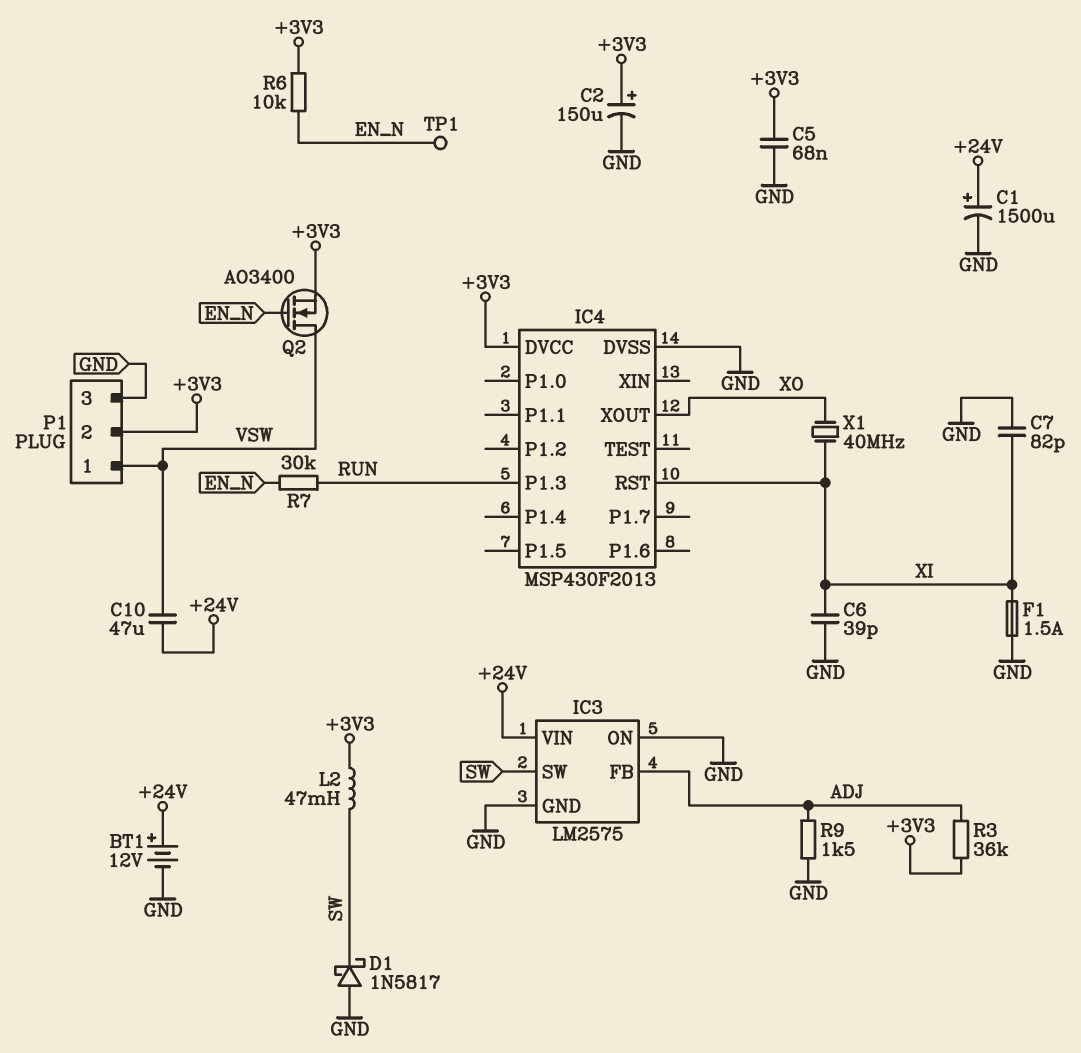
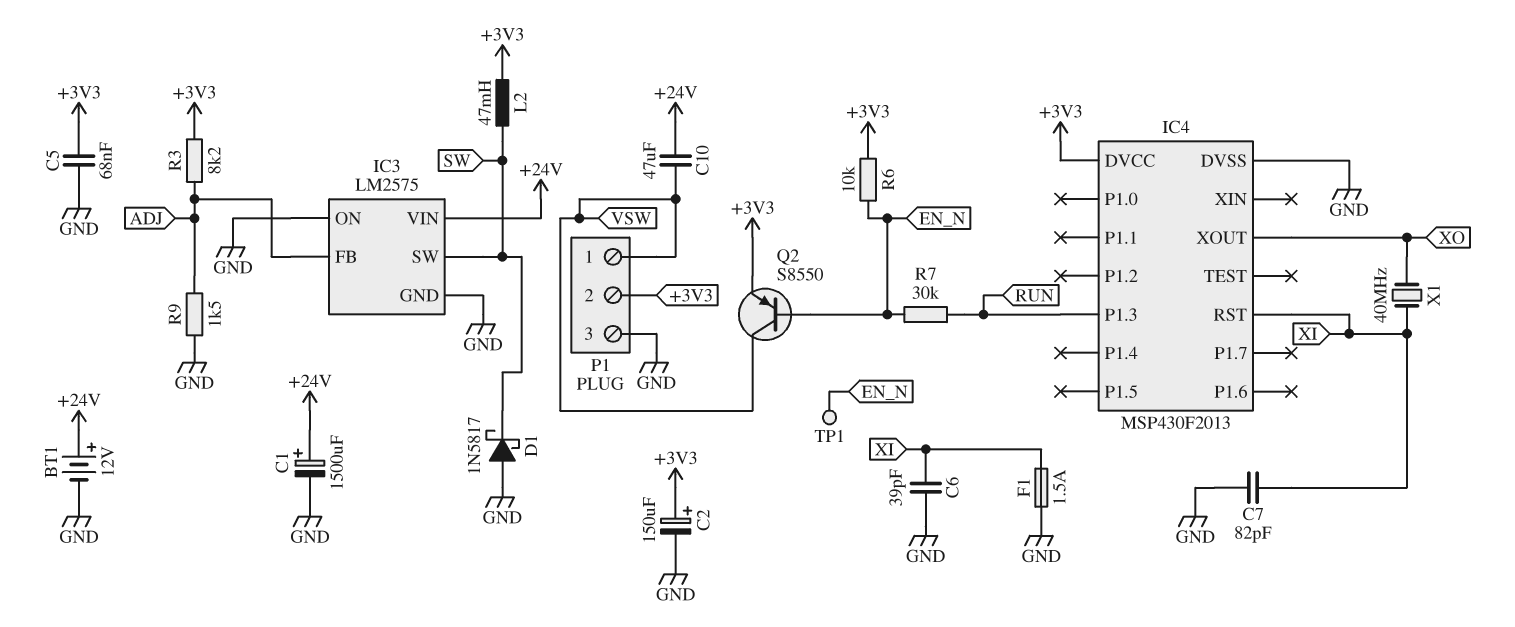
Q2: NMOS AO3400 (G EN_N, D VSW, S +3V3) -> PNP S8550 (B EN_N, C VSW, E +3V3)
R3: 36k (+3V3, ADJ) -> 8.2k (+3V3, ADJ)

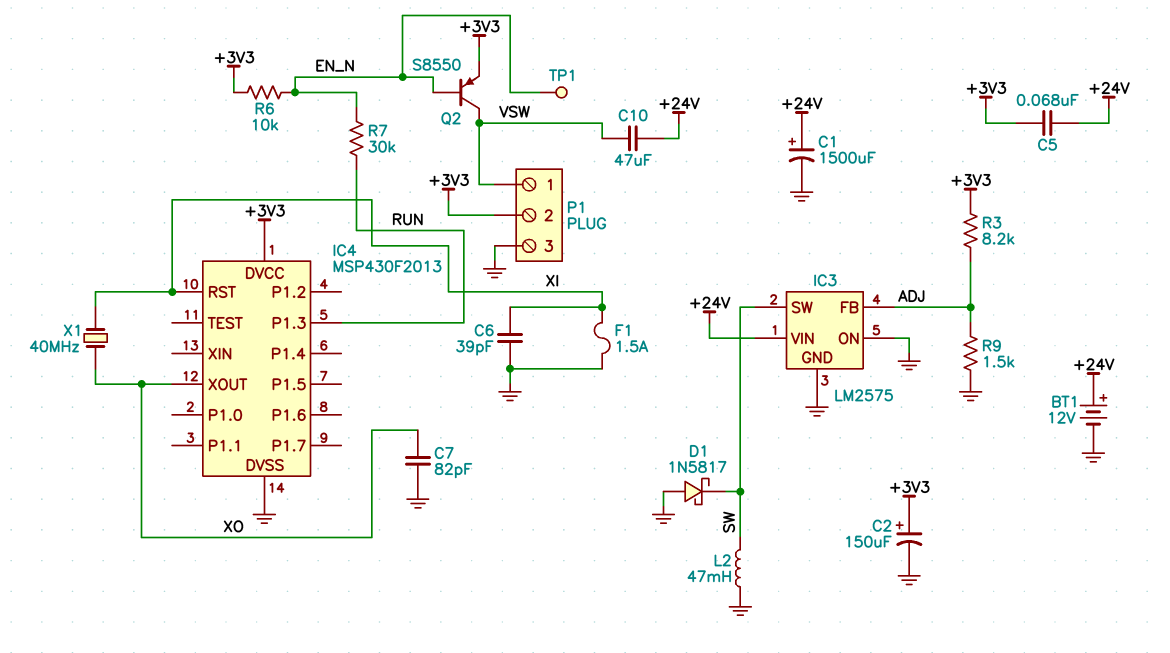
C5: 68nF (+3V3, GND) -> 68nF (+3V3, +24V)
C7: 82pF (GND, XI) -> 82pF (GND, XO)
L2: 47mH (+3V3, SW) -> 47mH (GND, SW)

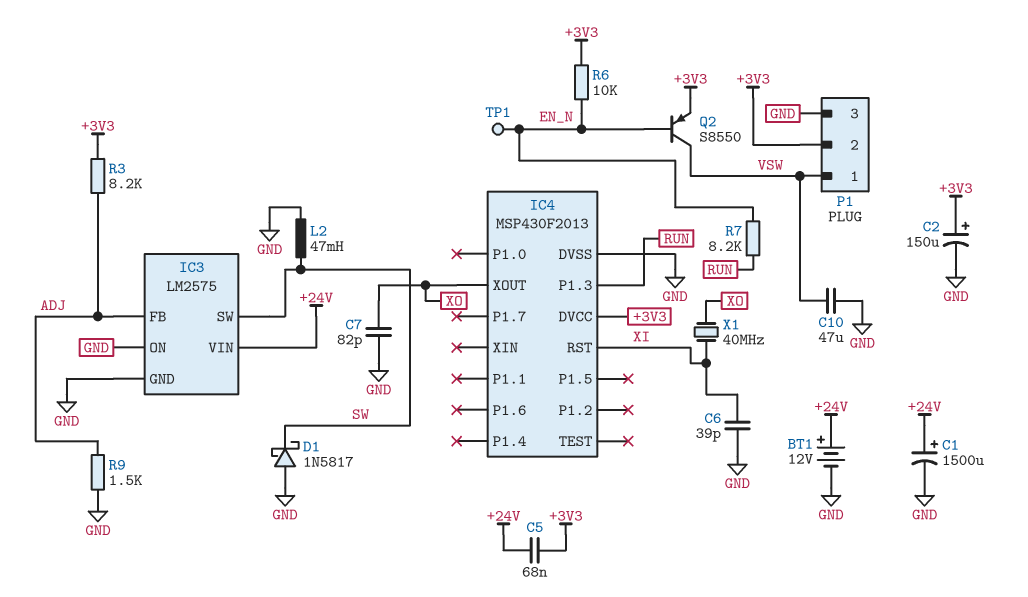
C10: 47uF (+24V, VSW) -> 47uF (GND, VSW)
F1: 1.5A (GND, XI) -> none
R7: 30k (EN_N, RUN) -> 8.2k (EN_N, RUN)

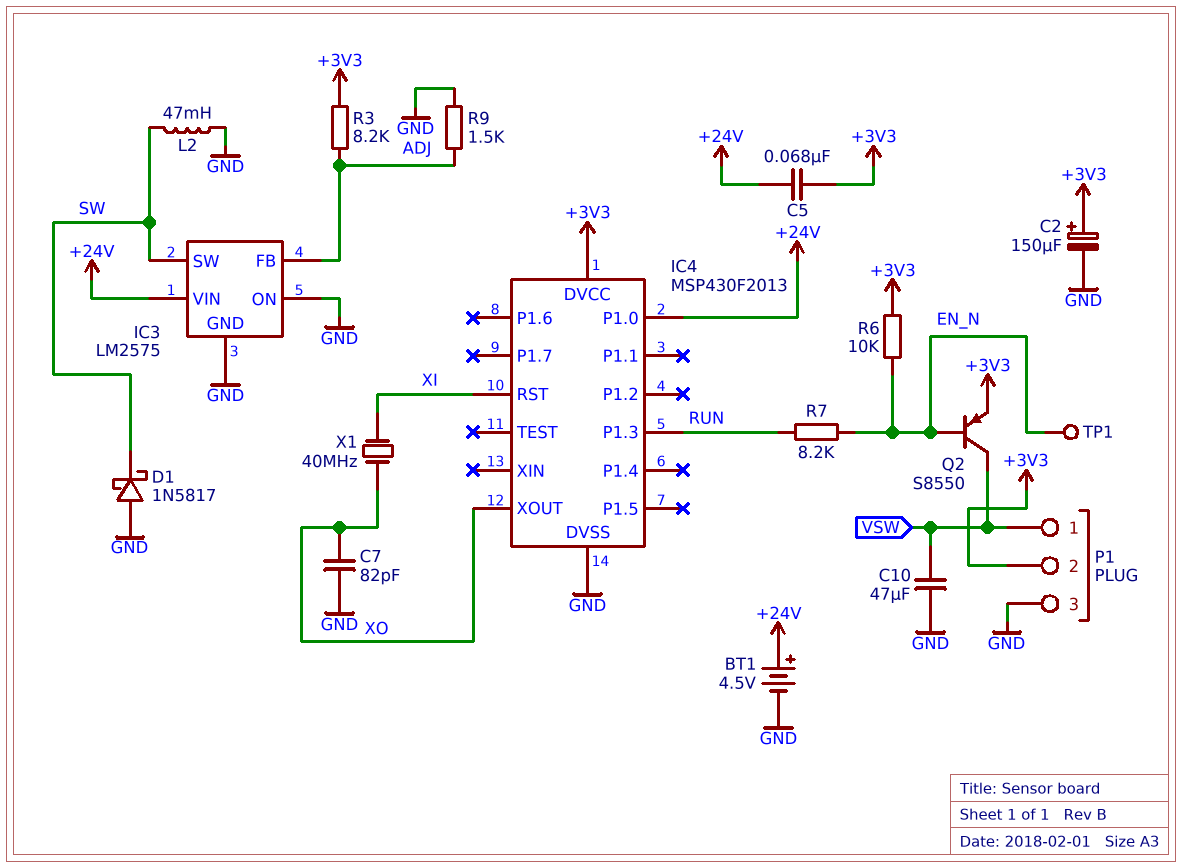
BT1: 12V (plus +24V, minus GND) -> 4.5V (plus +24V, minus GND)
C1: 1500uF (plus +24V, minus GND) -> none
C6: 39pF (GND, XI) -> none
IC4 pin P1.0: none -> +24V

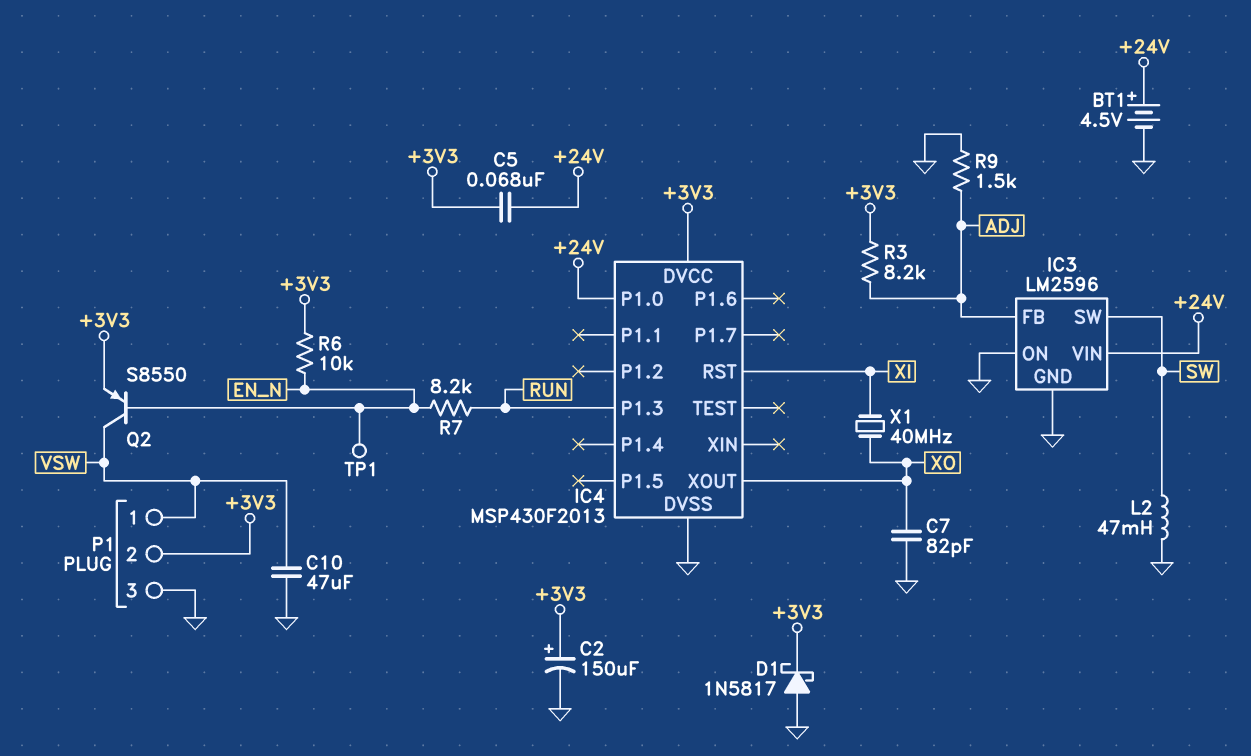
D1: schottky 1N5817 (A GND, K SW) -> schottky 1N5817 (A GND, K +3V3)
IC3: LM2575 -> LM2596

